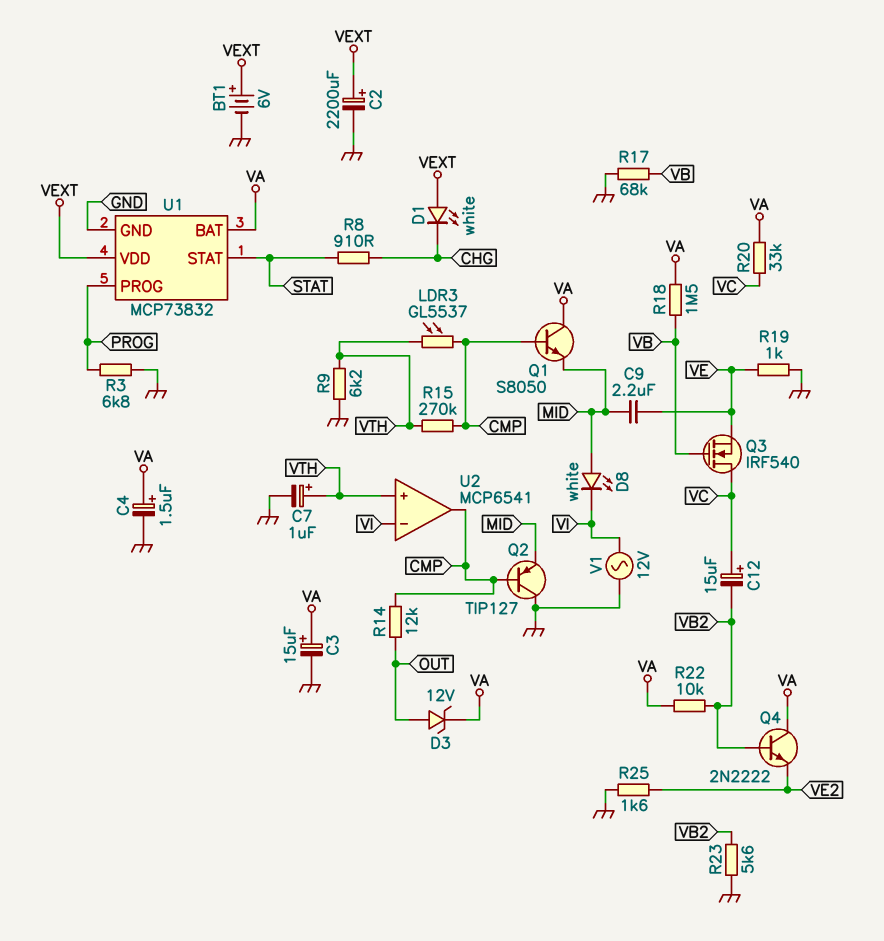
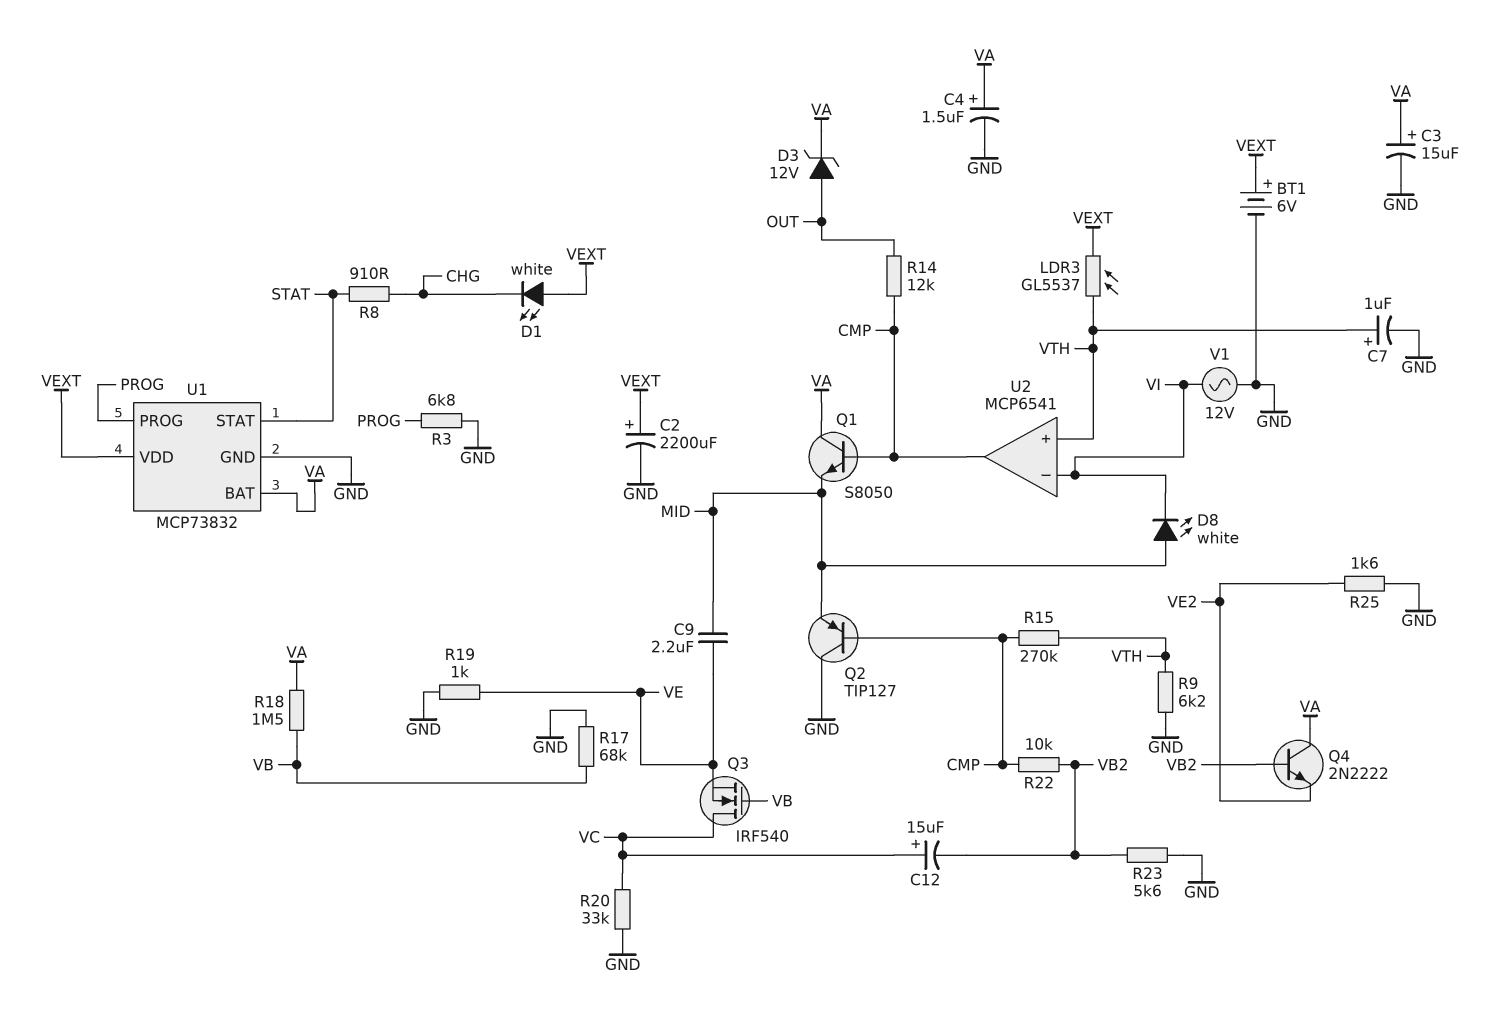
LDR3: GL5537 (CMP, VTH) -> GL5537 (VEXT, VTH)
R20: 33k (VA, VC) -> 33k (GND, VC)
R22: 10k (VA, VB2) -> 10k (CMP, VB2)

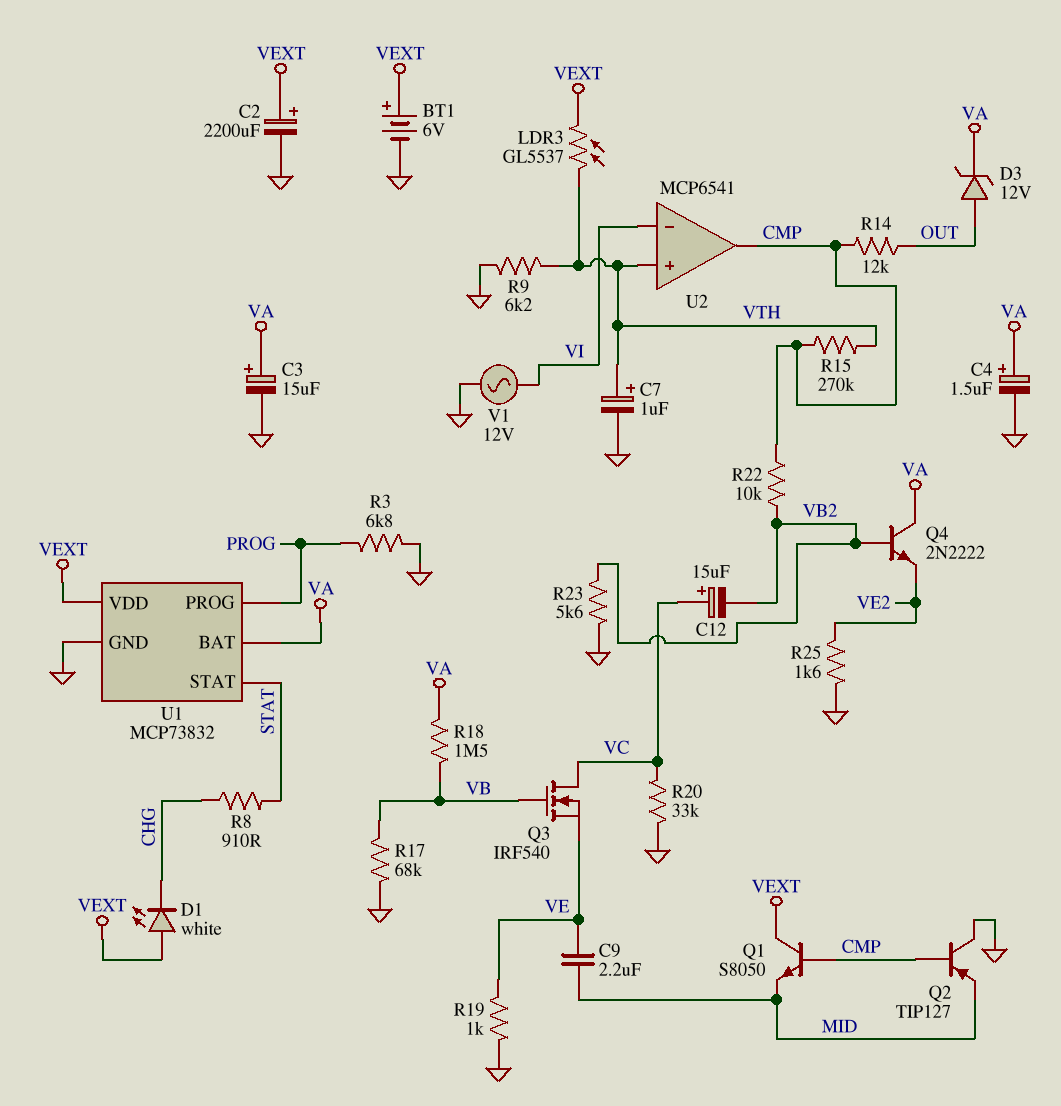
D8: LED white (A MID, K VI) -> none
Q1: NPN S8050 (B CMP, C VA, E MID) -> NPN S8050 (B CMP, C VEXT, E MID)

